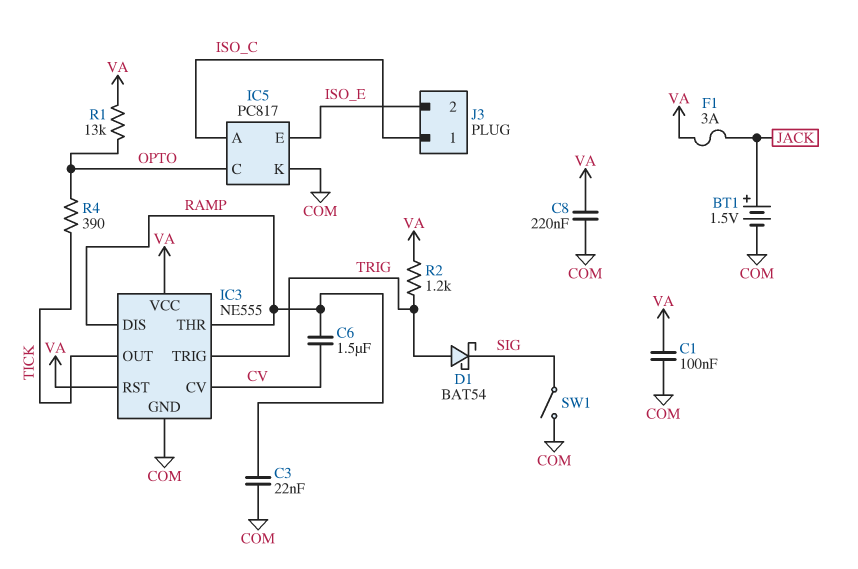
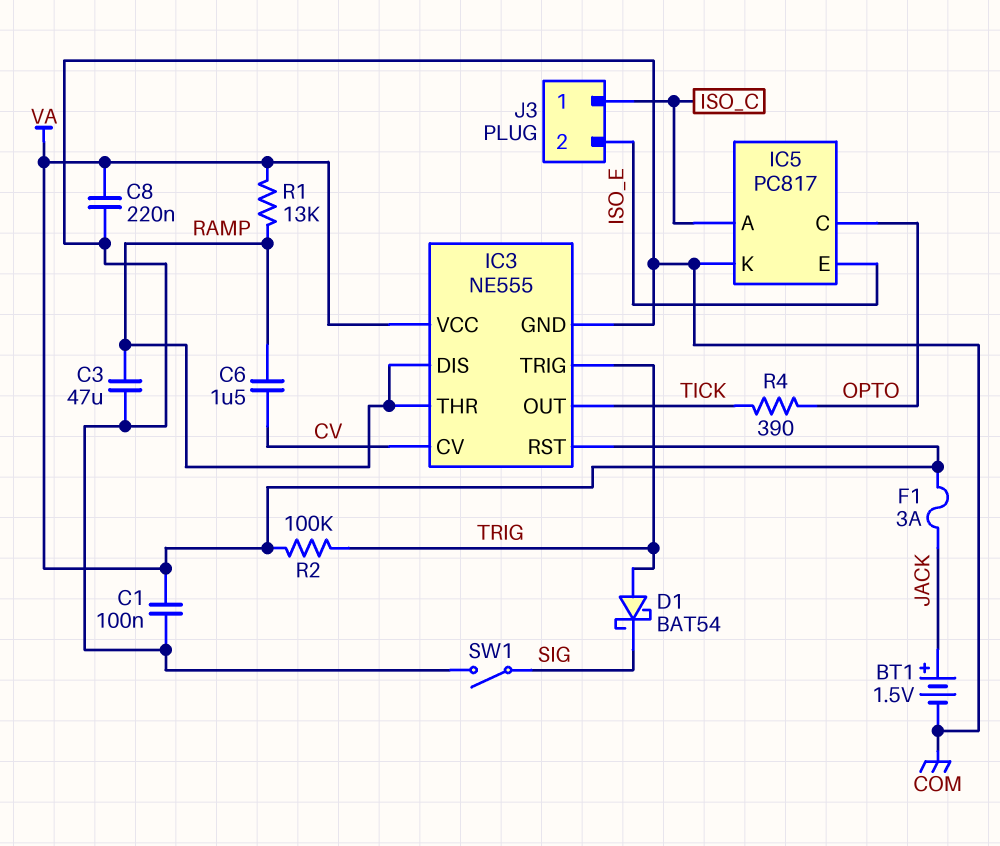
C3: 22nF (COM, RAMP) -> 47uF (COM, RAMP)
R1: 13k (OPTO, VA) -> 13k (RAMP, VA)
R2: 1.2k (TRIG, VA) -> 100k (TRIG, VA)

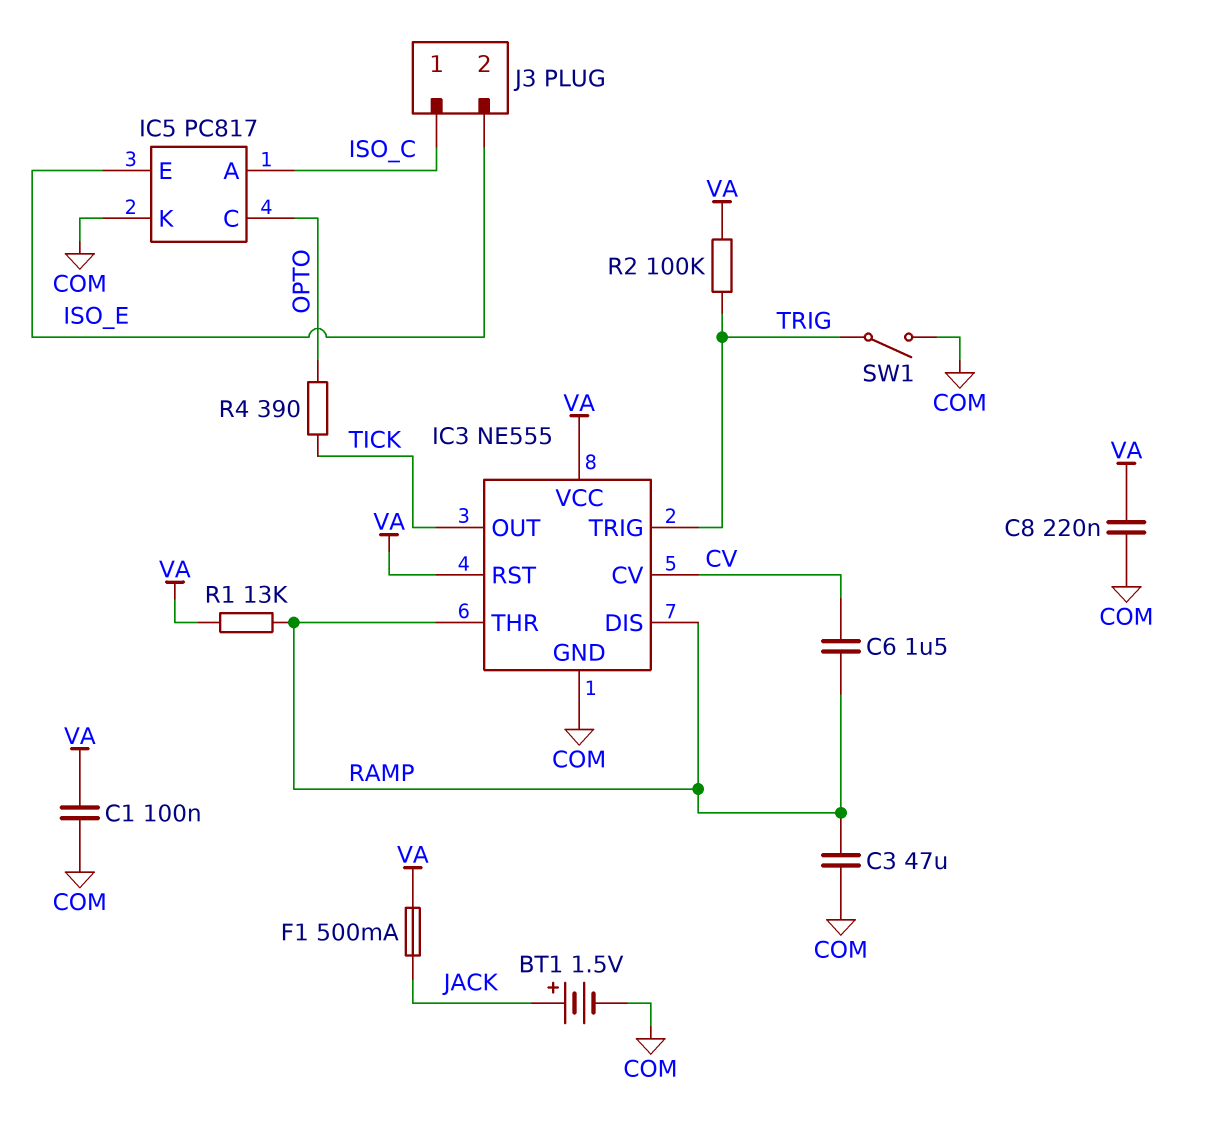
D1: schottky BAT54 (A TRIG, K SIG) -> none
F1: 3A (JACK, VA) -> 500mA (JACK, VA)
SW1: switch (COM, SIG) -> switch (COM, TRIG)

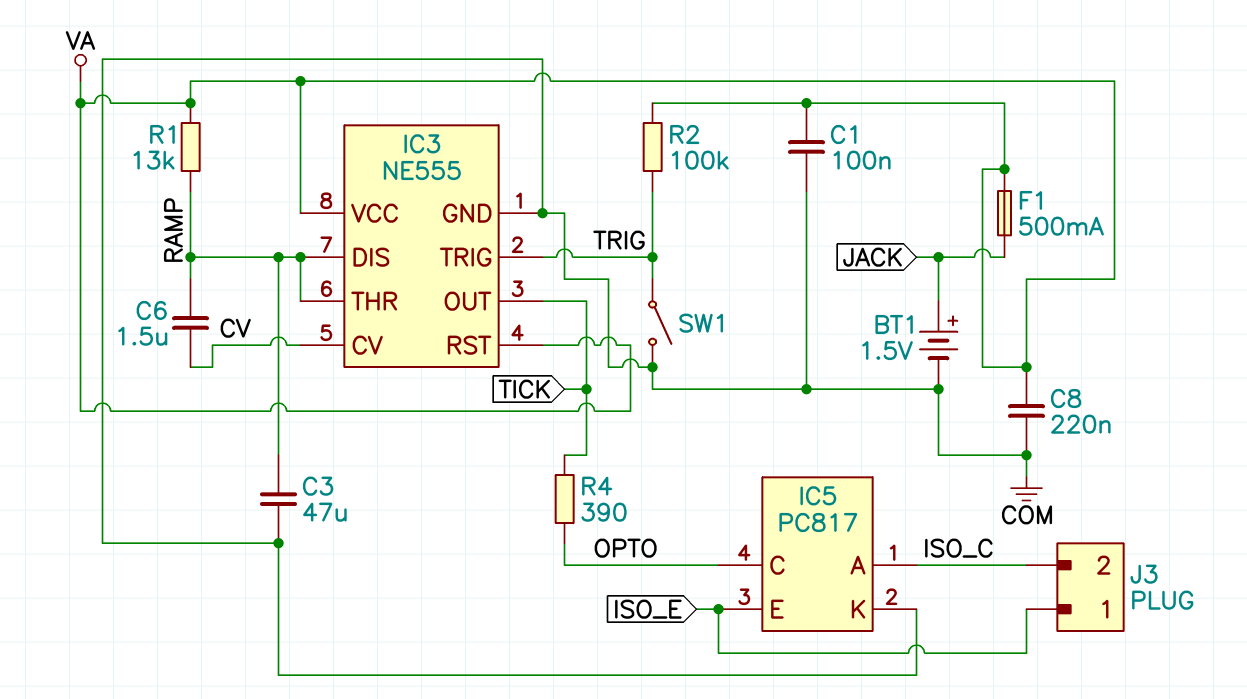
J3 pin 1: ISO_C -> ISO_E
J3 pin 2: ISO_E -> ISO_C

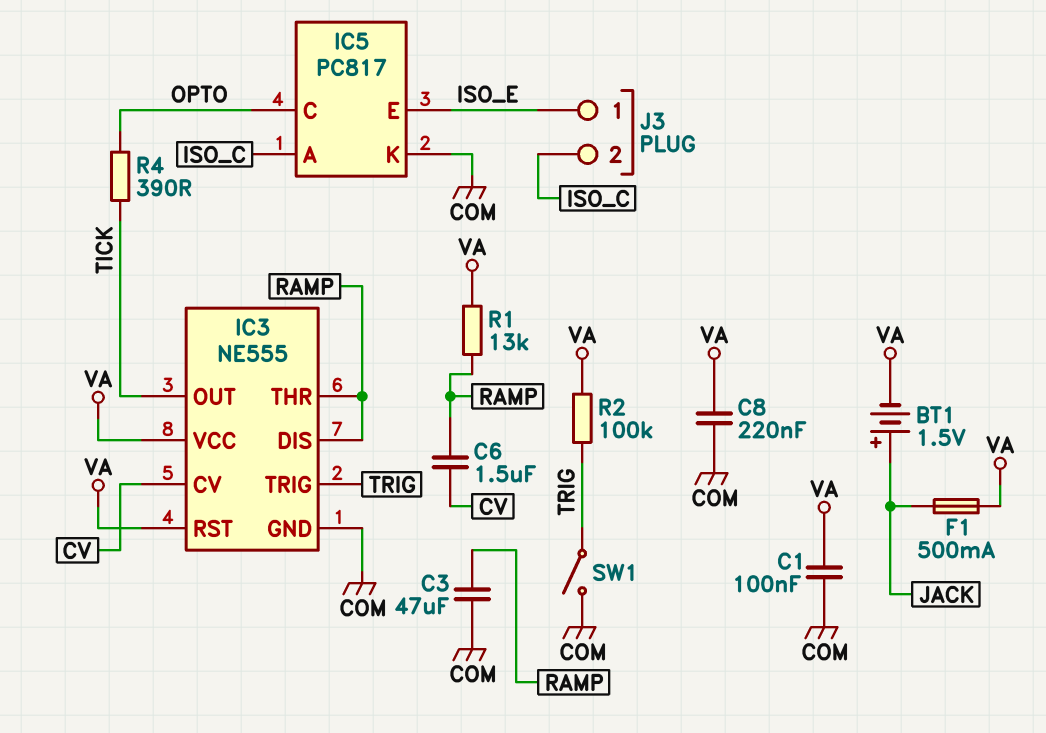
BT1: 1.5V (plus JACK, minus COM) -> 1.5V (plus JACK, minus VA)

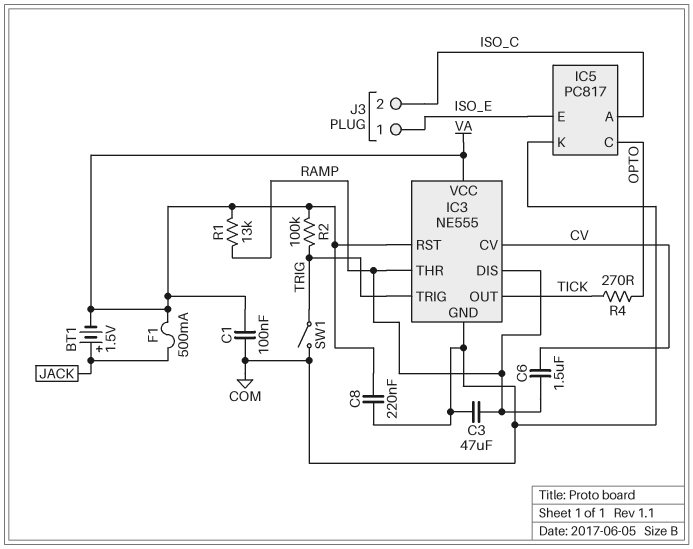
R4: 390 (OPTO, TICK) -> 270 (OPTO, TICK)

